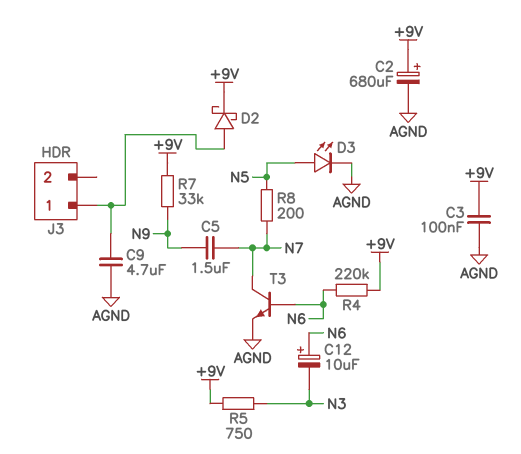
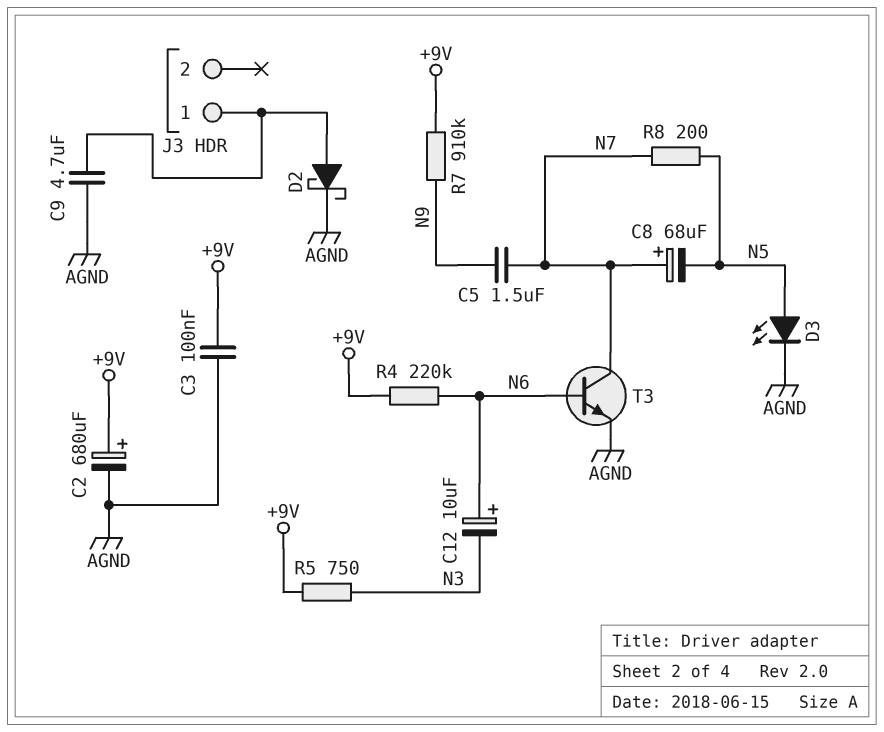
C8: none -> 68uF (plus N7, minus N5)
D2: schottky (A J3/1, K +9V) -> schottky (A J3/1, K AGND)
R7: 33k (+9V, N9) -> 910k (+9V, N9)

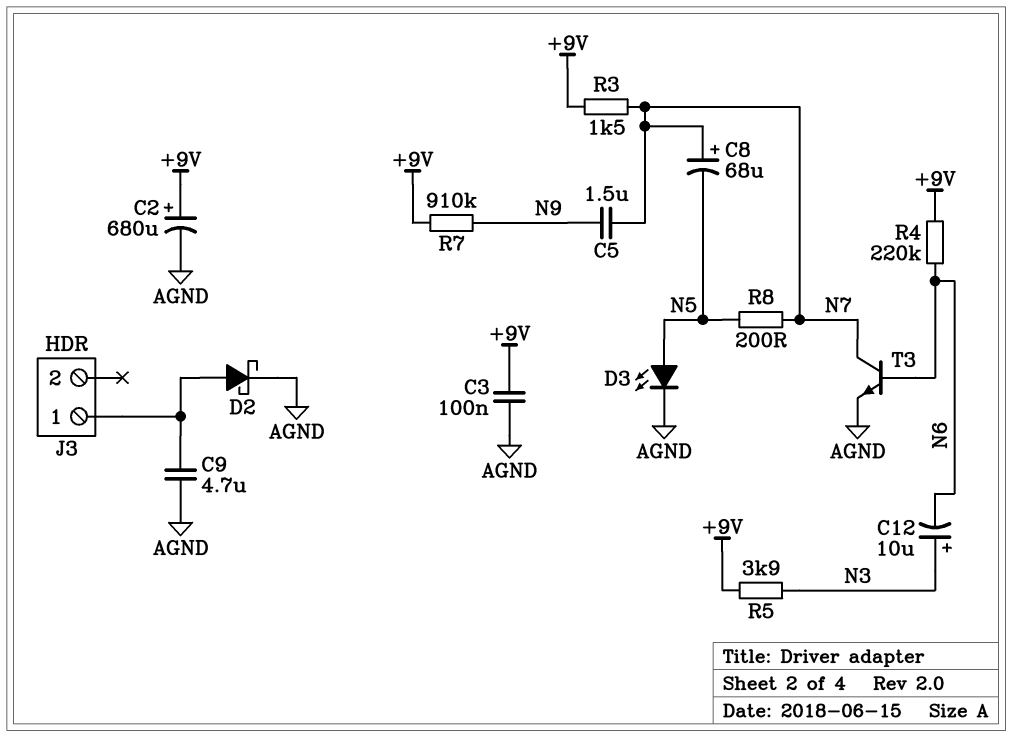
C12: 10uF (plus N6, minus N3) -> 10uF (plus N3, minus N6)
R3: none -> 1.5k (+9V, N7)
R5: 750 (+9V, N3) -> 3.9k (+9V, N3)

